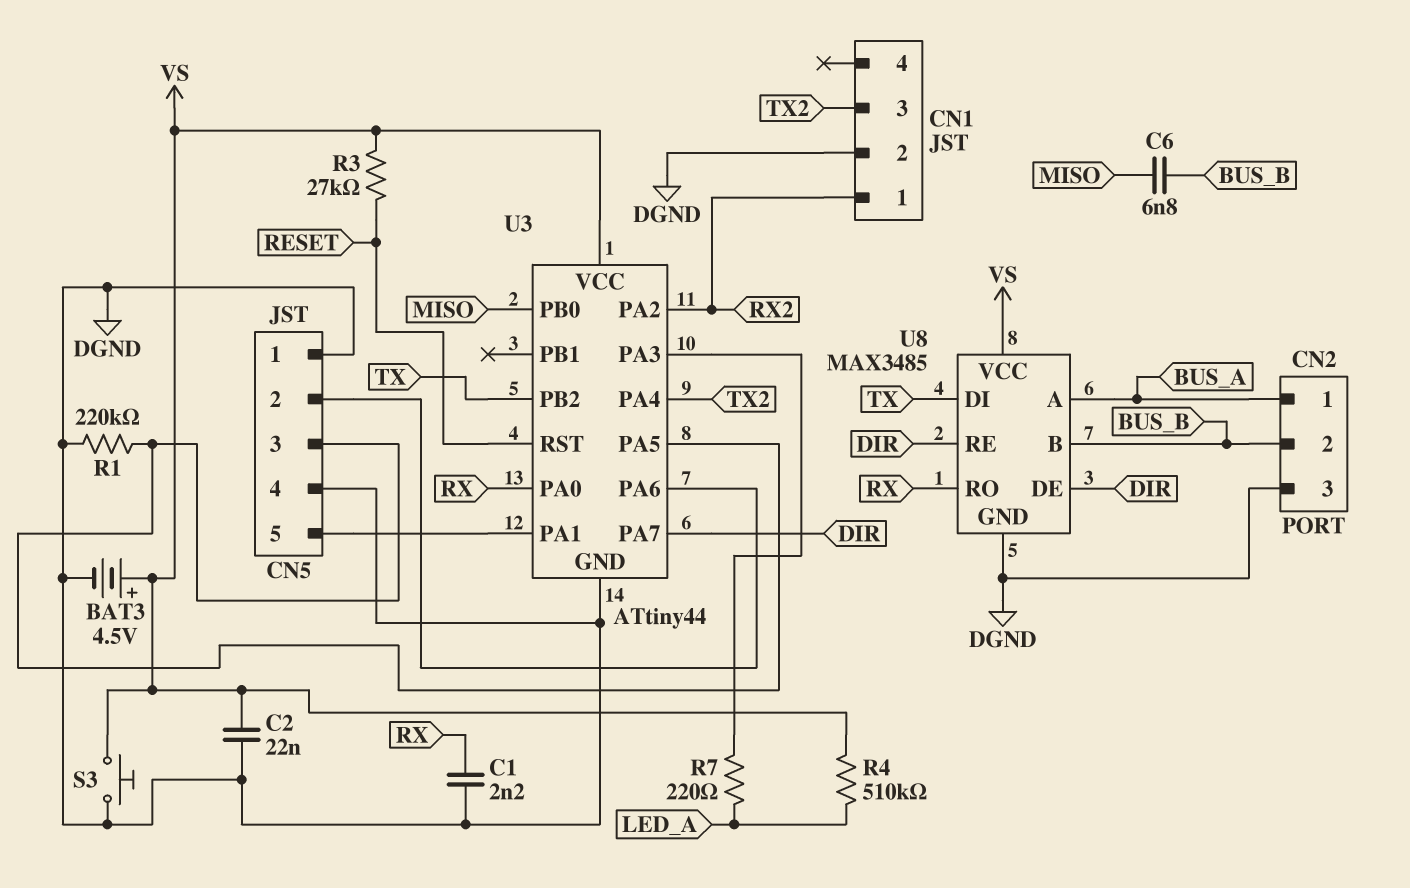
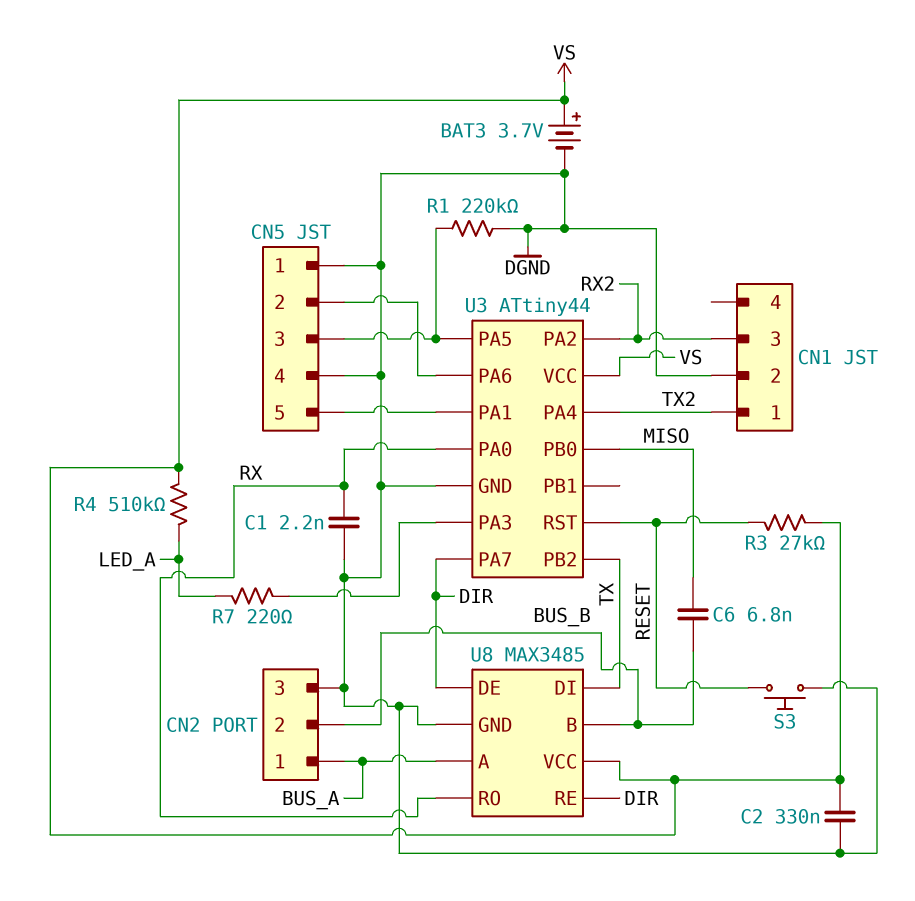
BAT3: 4.5V (plus VS, minus DGND) -> 3.7V (plus VS, minus DGND)
C2: 22nF (DGND, VS) -> 330nF (DGND, VS)
CN1 pin 1: RX2 -> TX2
CN1 pin 3: TX2 -> RX2
S3: button (DGND, VS) -> button (DGND, RESET)

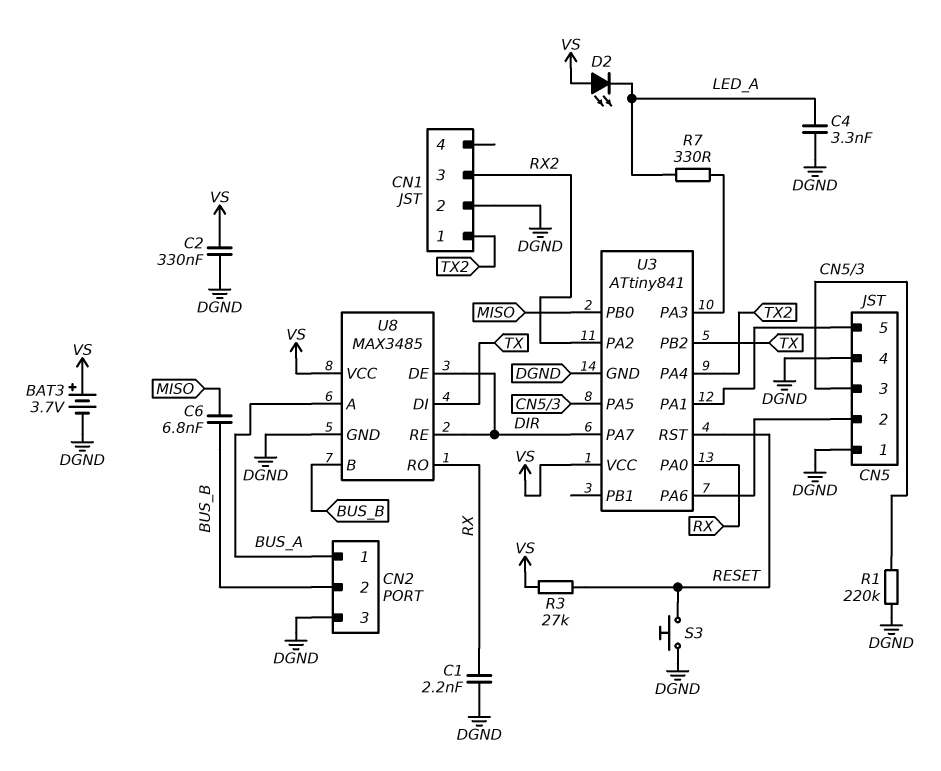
C4: none -> 3.3nF (DGND, LED_A)
D2: none -> LED (A VS, K LED_A)
R4: 510k (LED_A, VS) -> none
R7: 220 (LED_A, U3/PA3) -> 330 (LED_A, U3/PA3)
U3: ATtiny44 -> ATtiny841

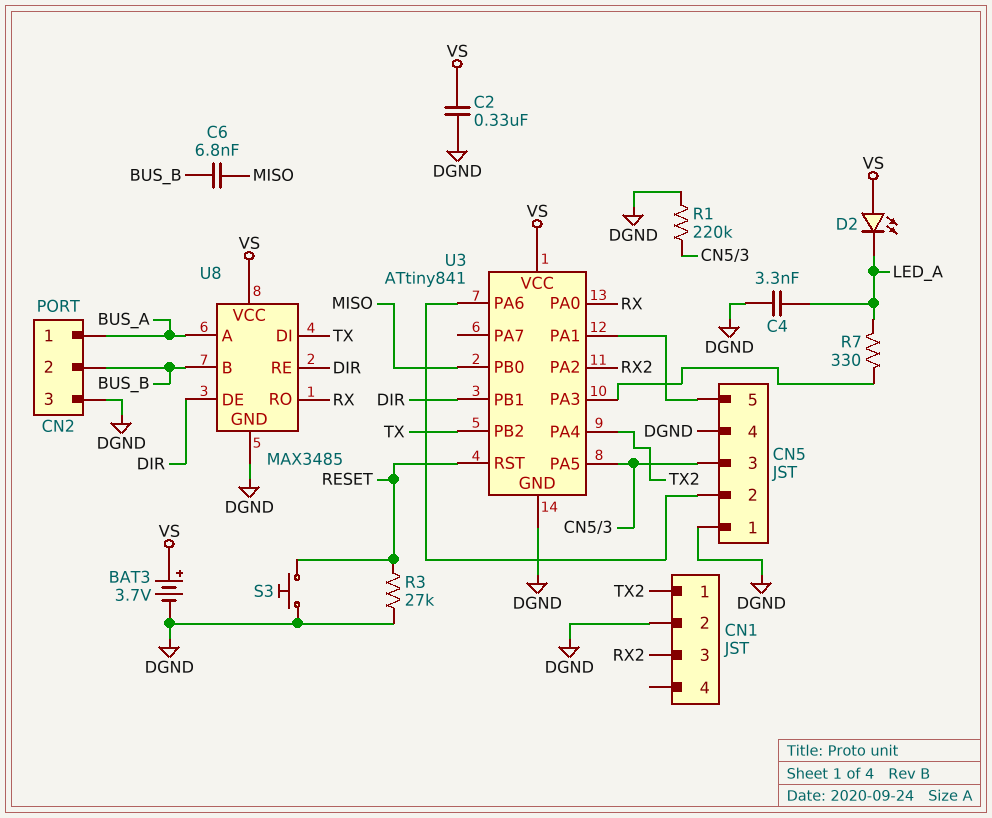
C1: 2.2nF (DGND, RX) -> none
R3: 27k (RESET, VS) -> 27k (DGND, RESET)
U3 pin PA7: DIR -> none
U3 pin PB1: none -> DIR

